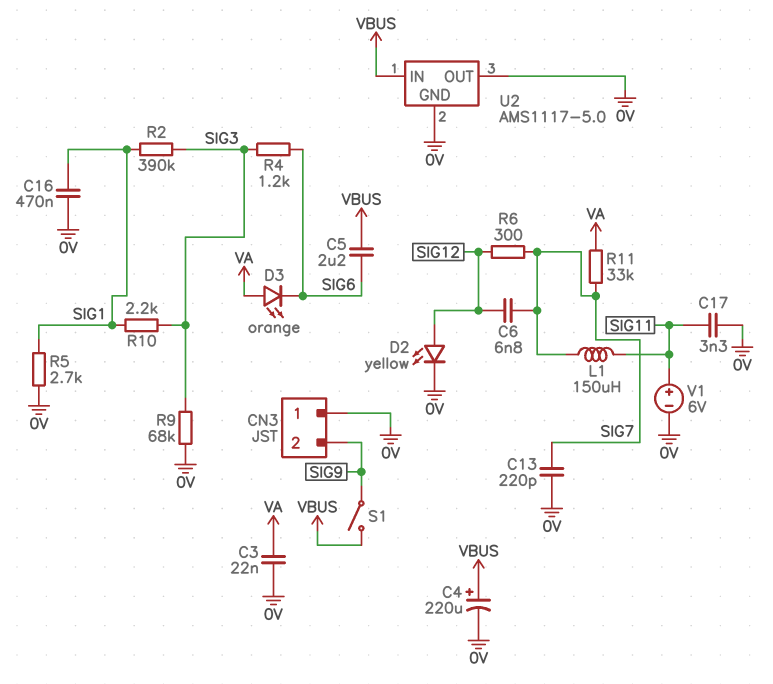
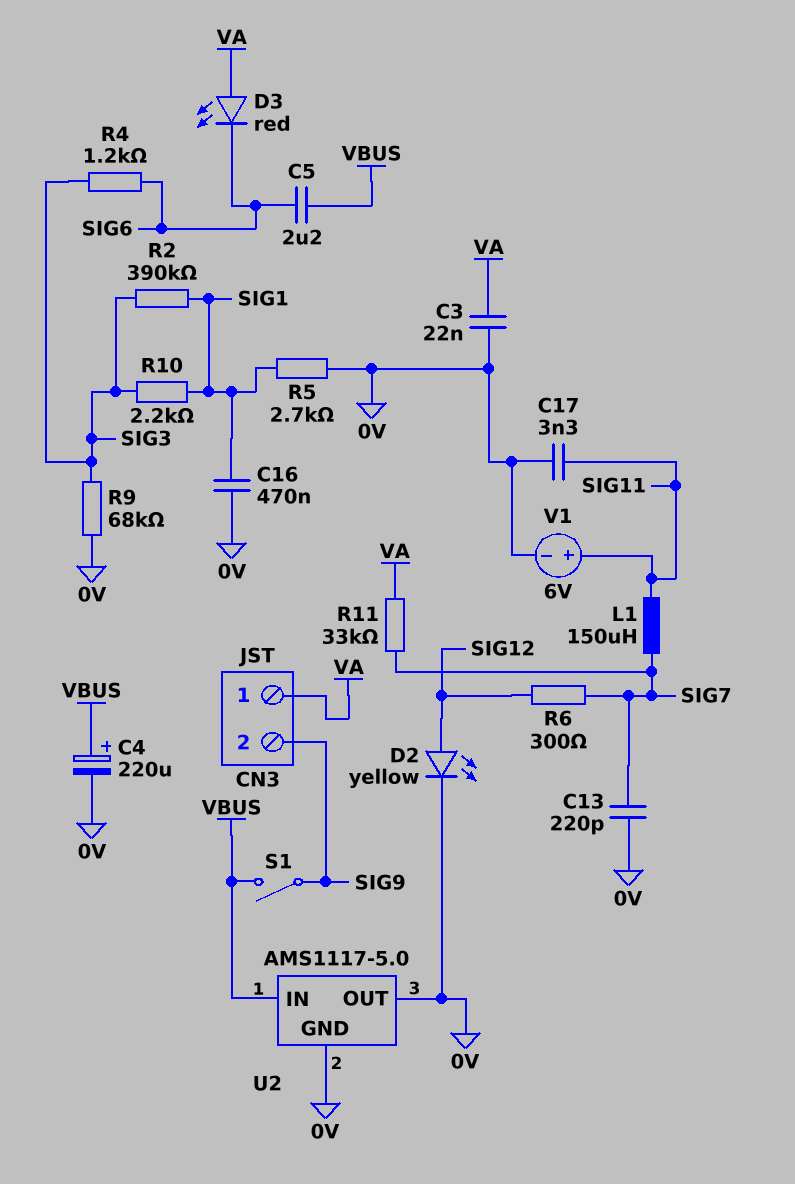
C6: 6.8nF (SIG7, SIG12) -> none
CN3 pin 1: 0V -> VA
D3: LED orange (A VA, K SIG6) -> LED red (A VA, K SIG6)

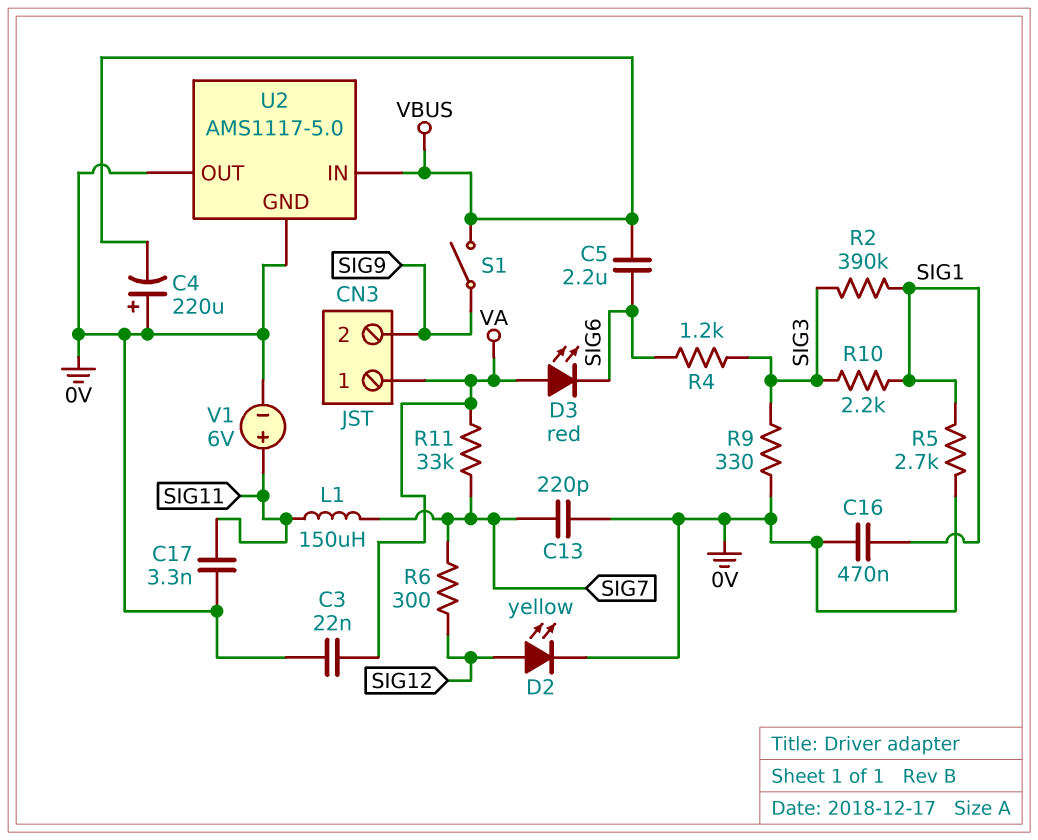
C4: 220uF (plus VBUS, minus 0V) -> 220uF (plus 0V, minus VBUS)
R9: 68k (0V, SIG3) -> 330 (0V, SIG3)

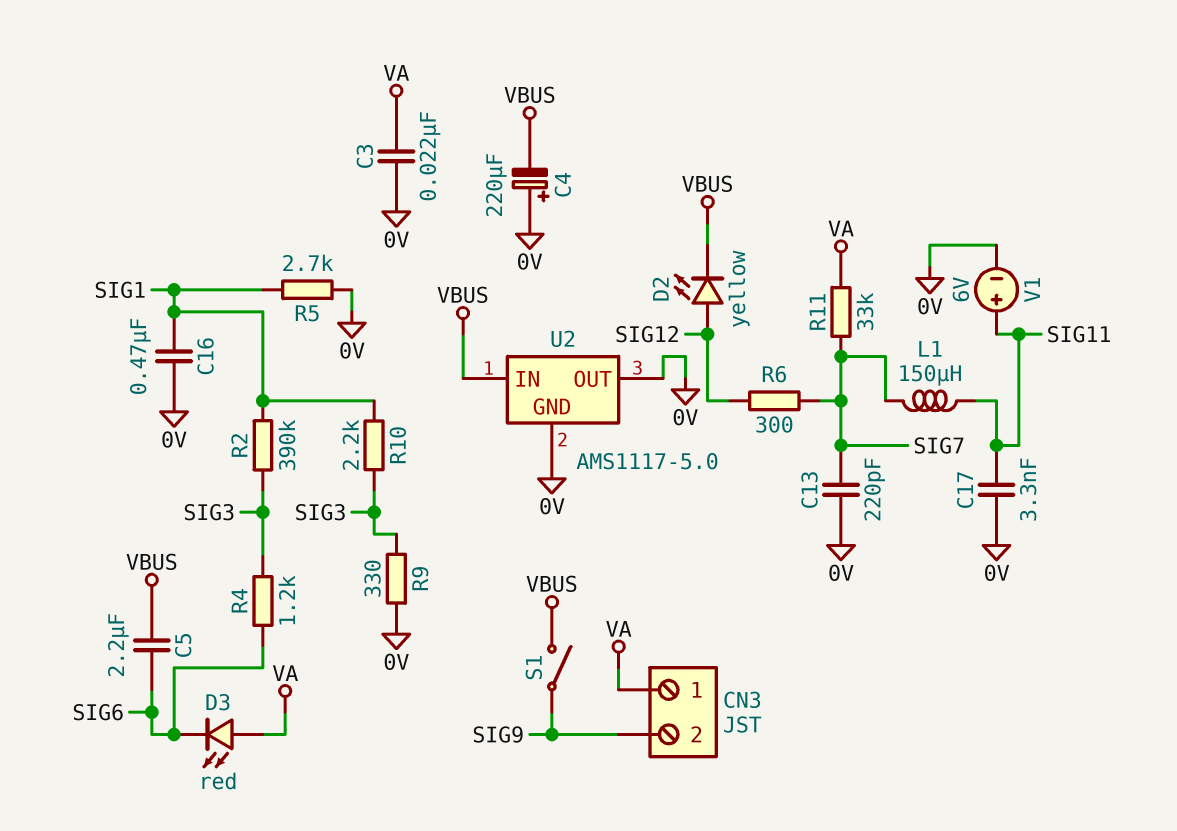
D2: LED yellow (A SIG12, K 0V) -> LED yellow (A SIG12, K VBUS)

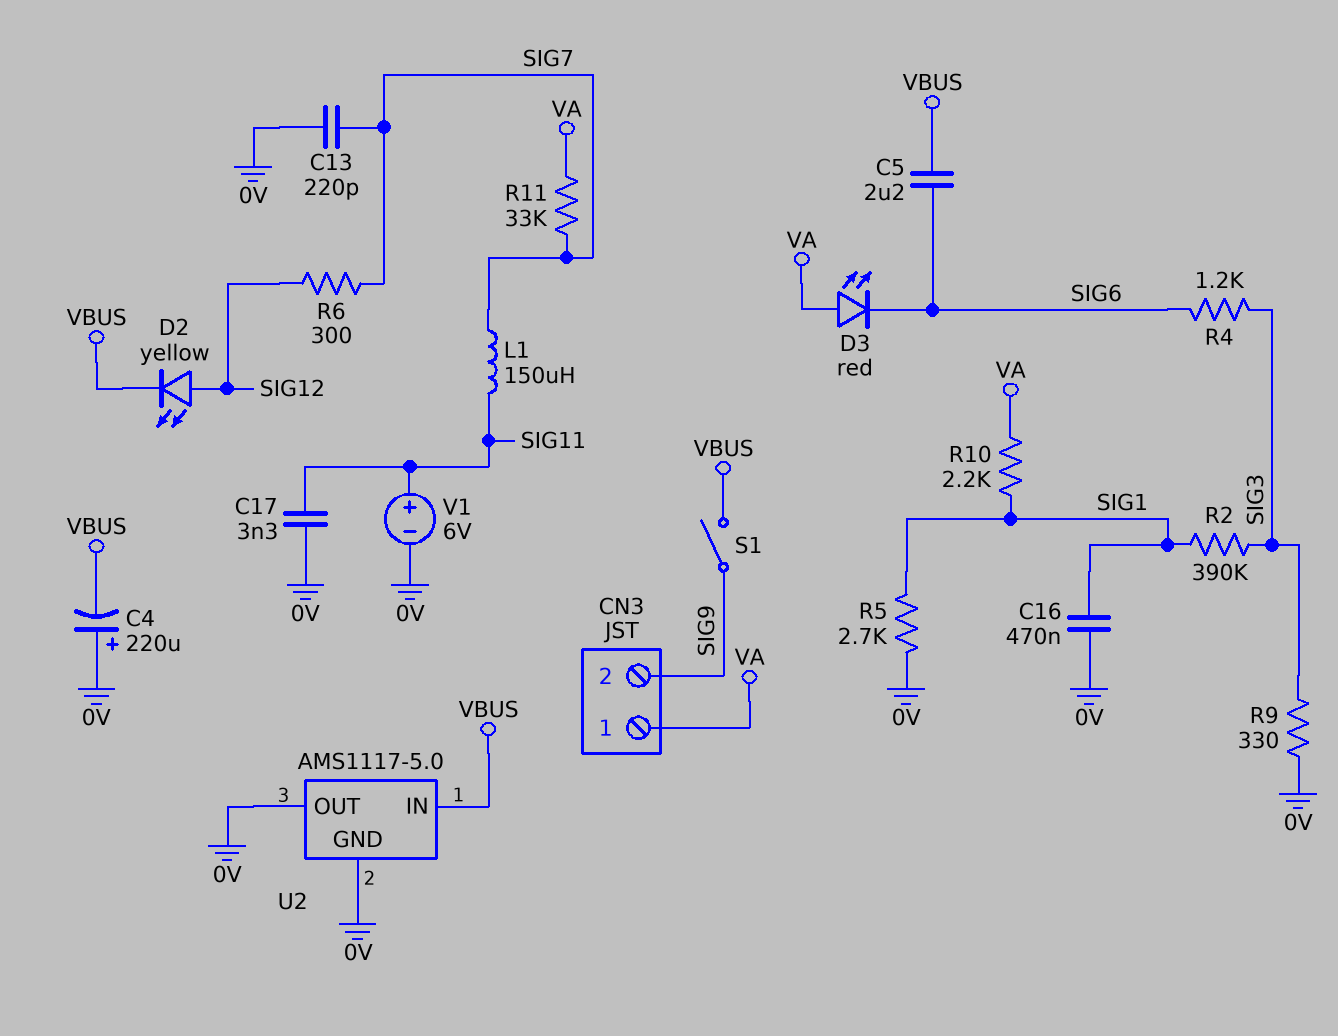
C3: 22nF (0V, VA) -> none
R10: 2.2k (SIG1, SIG3) -> 2.2k (SIG1, VA)

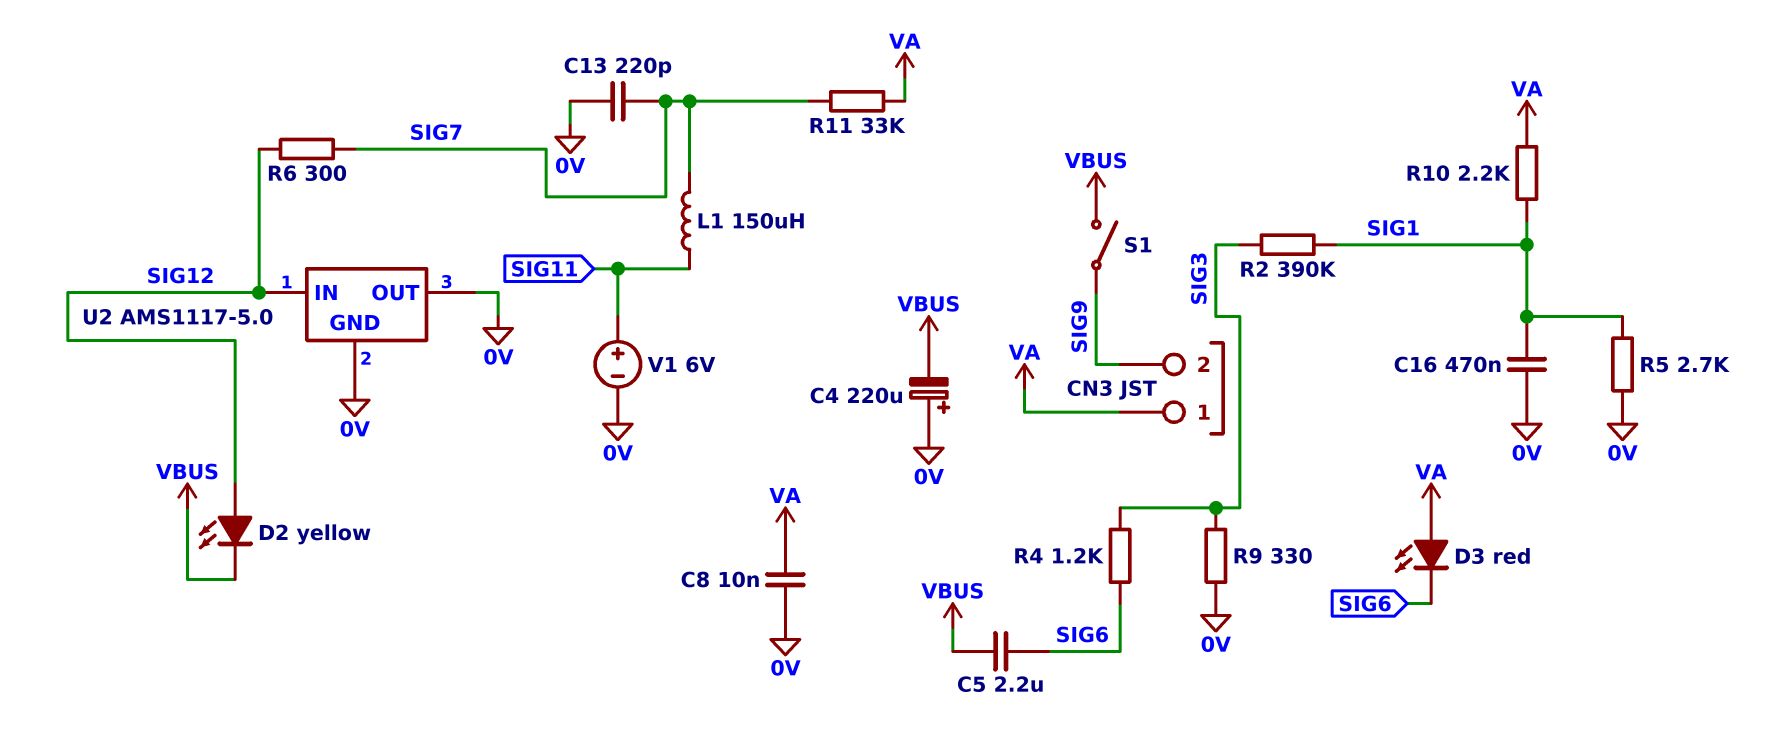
C8: none -> 10nF (0V, VA)
C17: 3.3nF (0V, SIG11) -> none
U2 pin IN: VBUS -> SIG12

